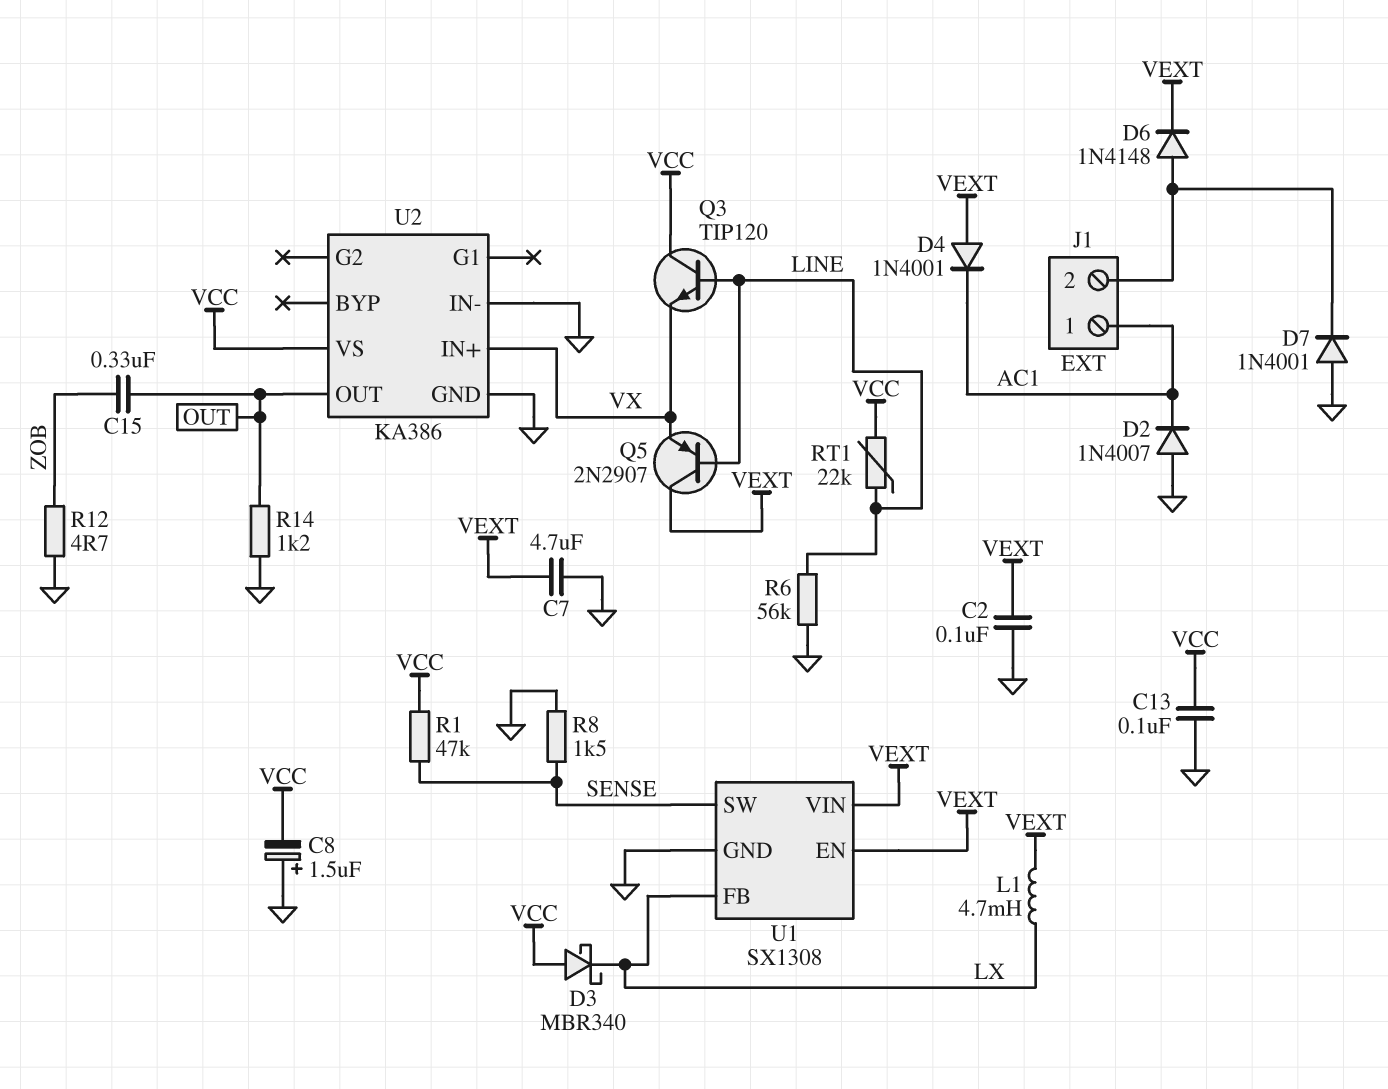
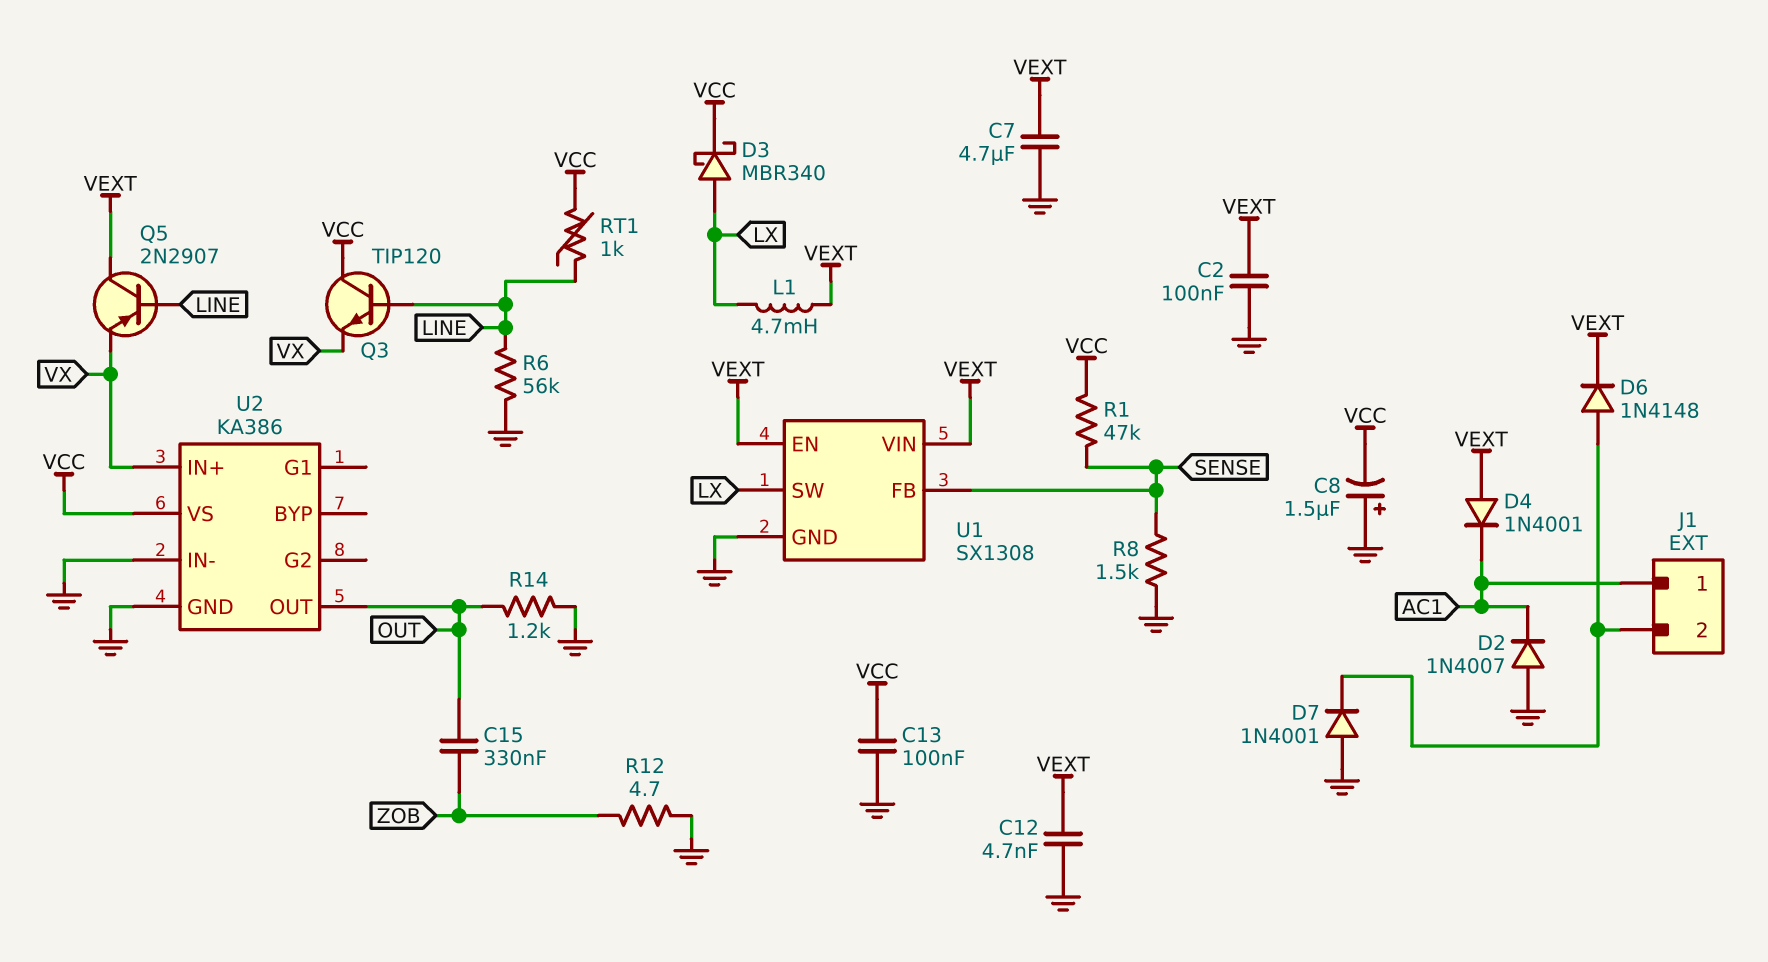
C12: none -> 4.7nF (GND, VEXT)
D3: schottky MBR340 (A VCC, K LX) -> schottky MBR340 (A LX, K VCC)
RT1: 22k (LINE, VCC) -> 1k (LINE, VCC)
U1 pin FB: LX -> SENSE
U1 pin SW: SENSE -> LX

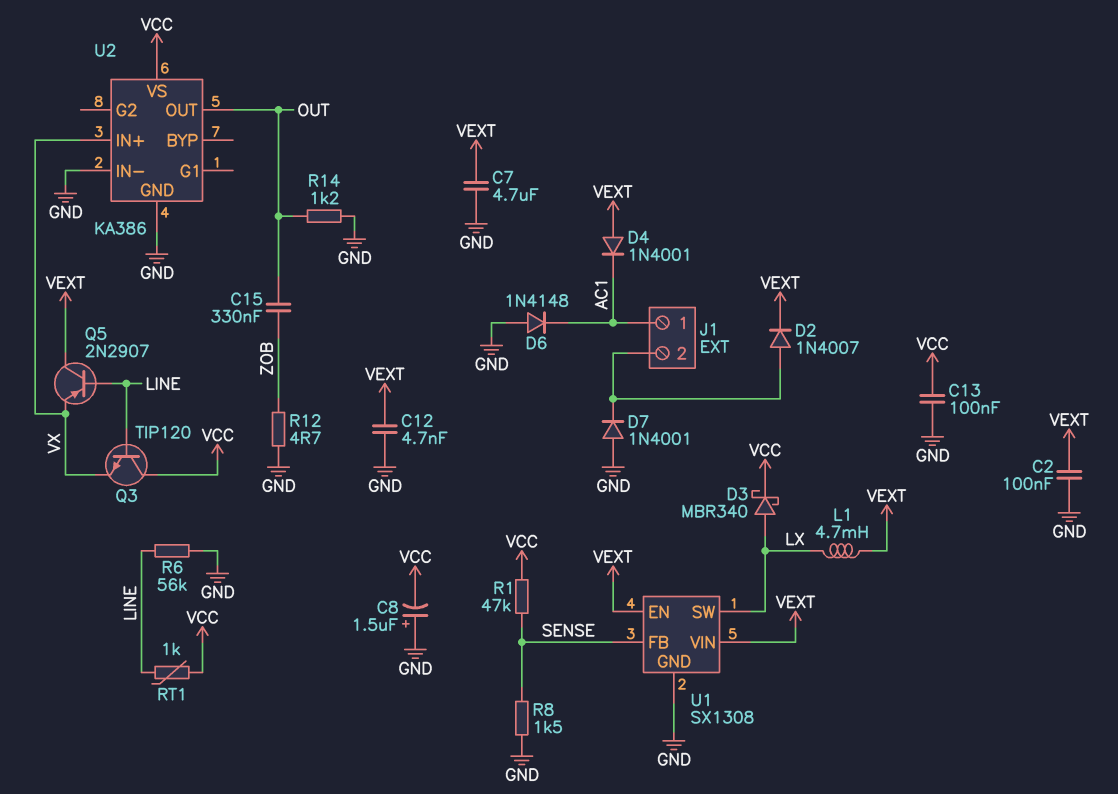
D2: diode 1N4007 (A GND, K AC1) -> diode 1N4007 (A J1/2, K VEXT)
D6: diode 1N4148 (A J1/2, K VEXT) -> diode 1N4148 (A GND, K AC1)

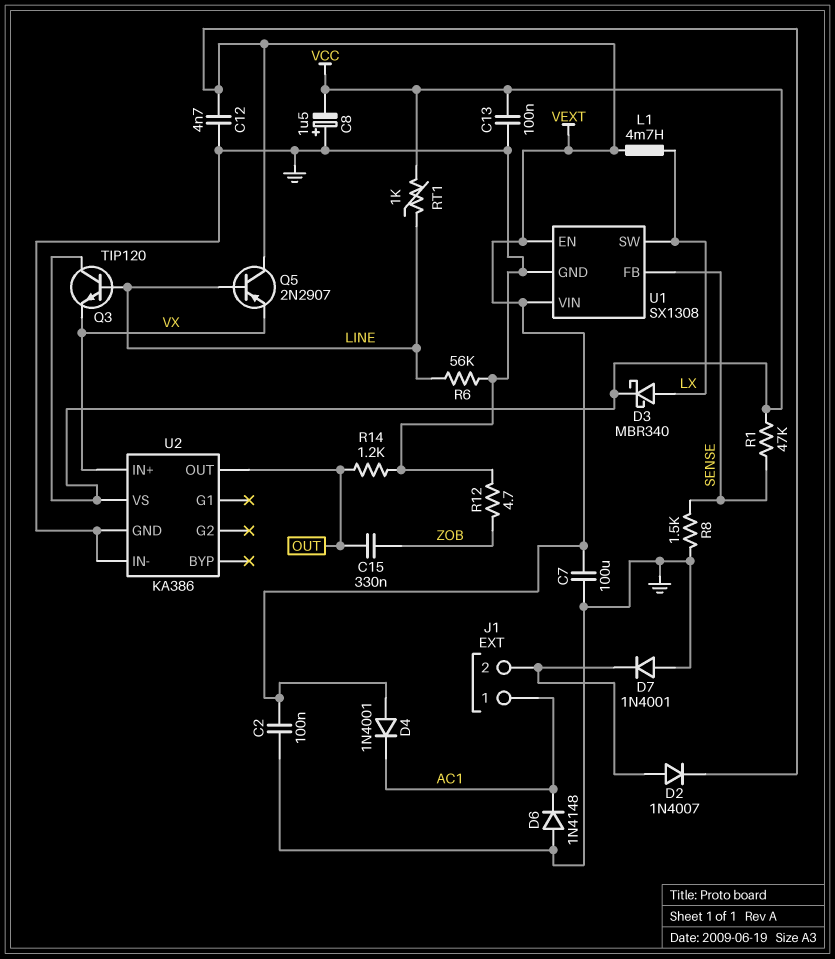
C7: 4.7uF (GND, VEXT) -> 100uF (GND, VEXT)

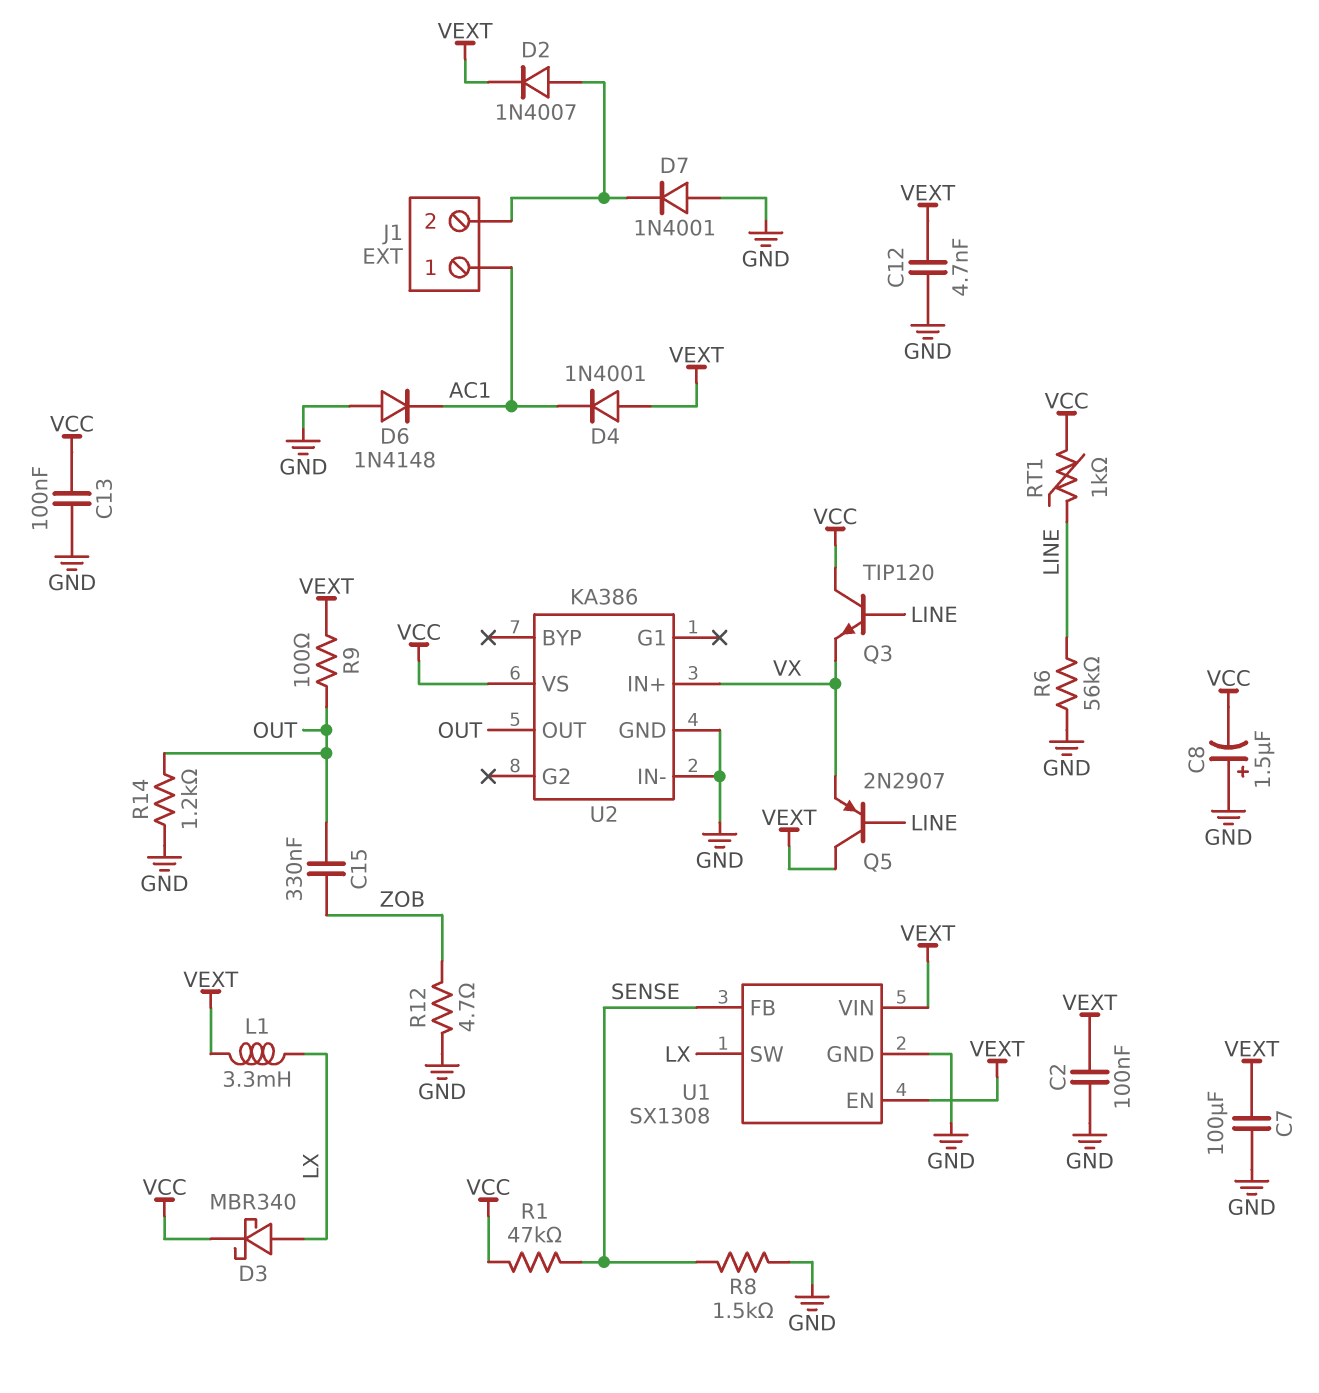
L1: 4.7mH (LX, VEXT) -> 3.3mH (LX, VEXT)
R9: none -> 100 (OUT, VEXT)

